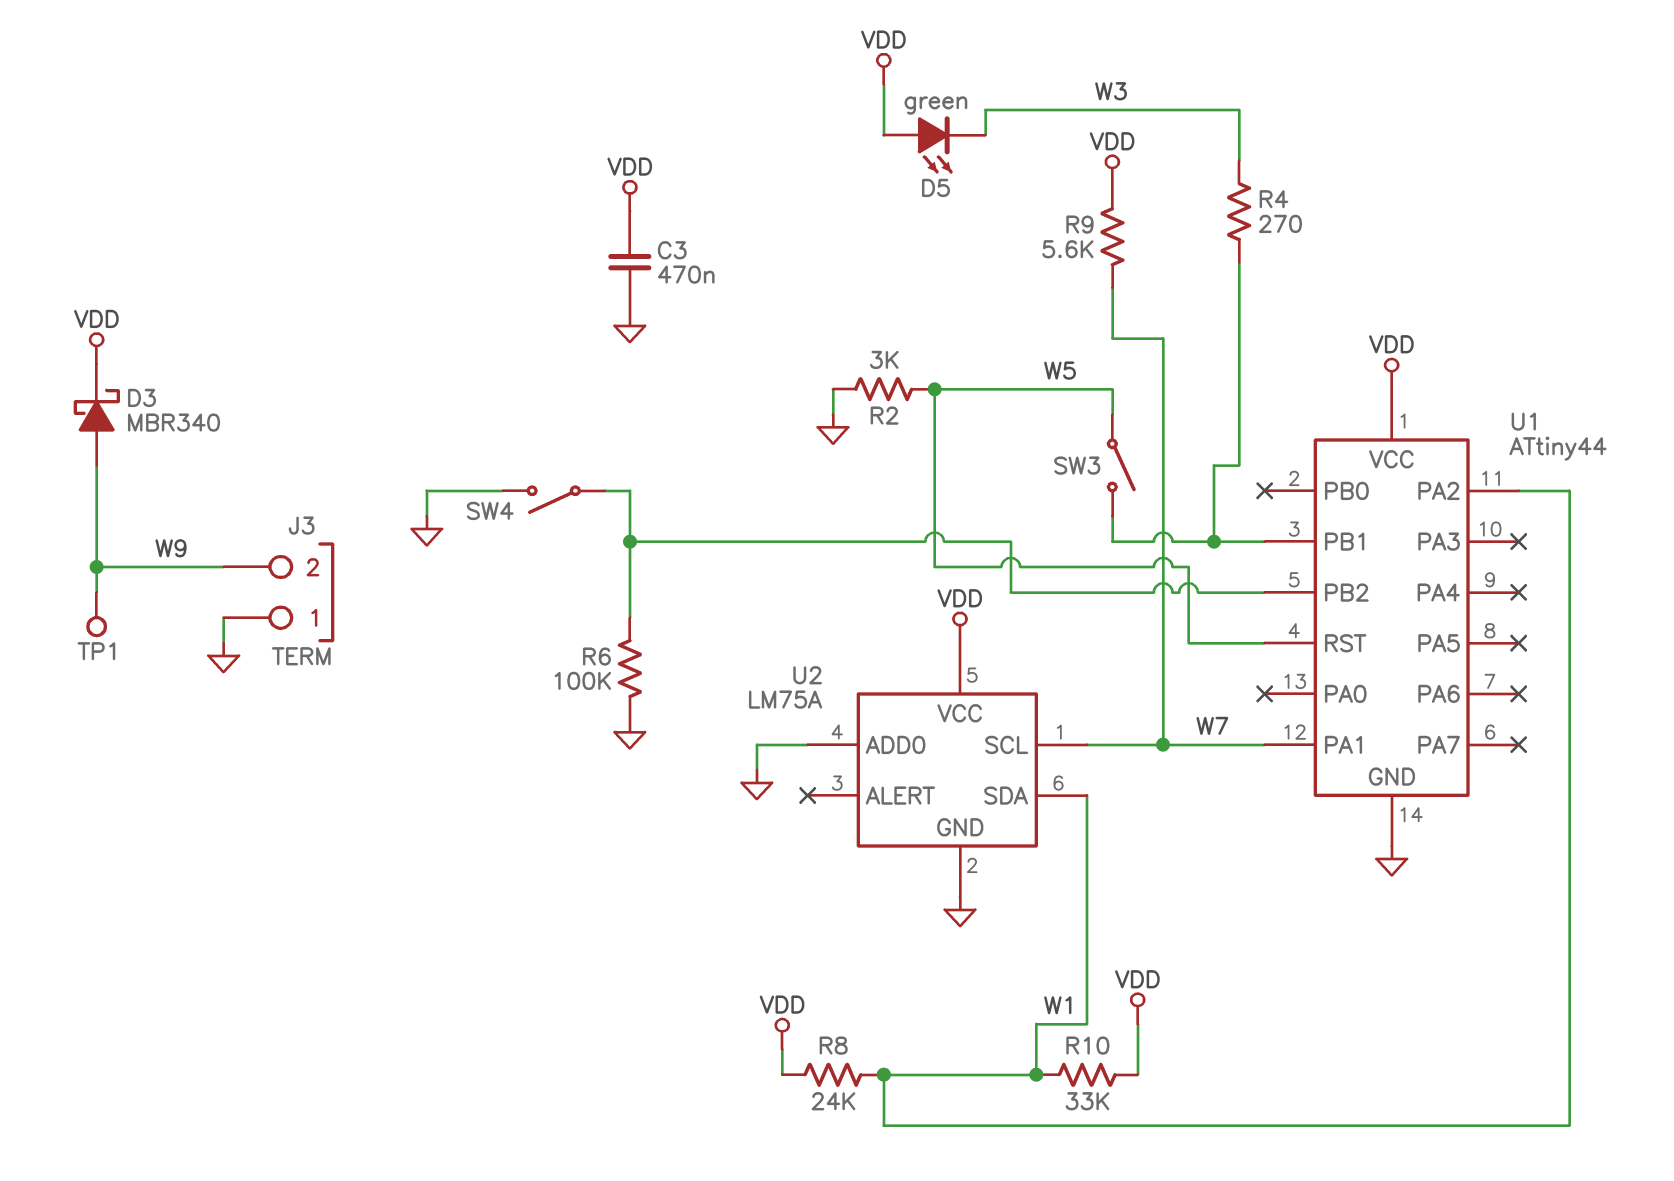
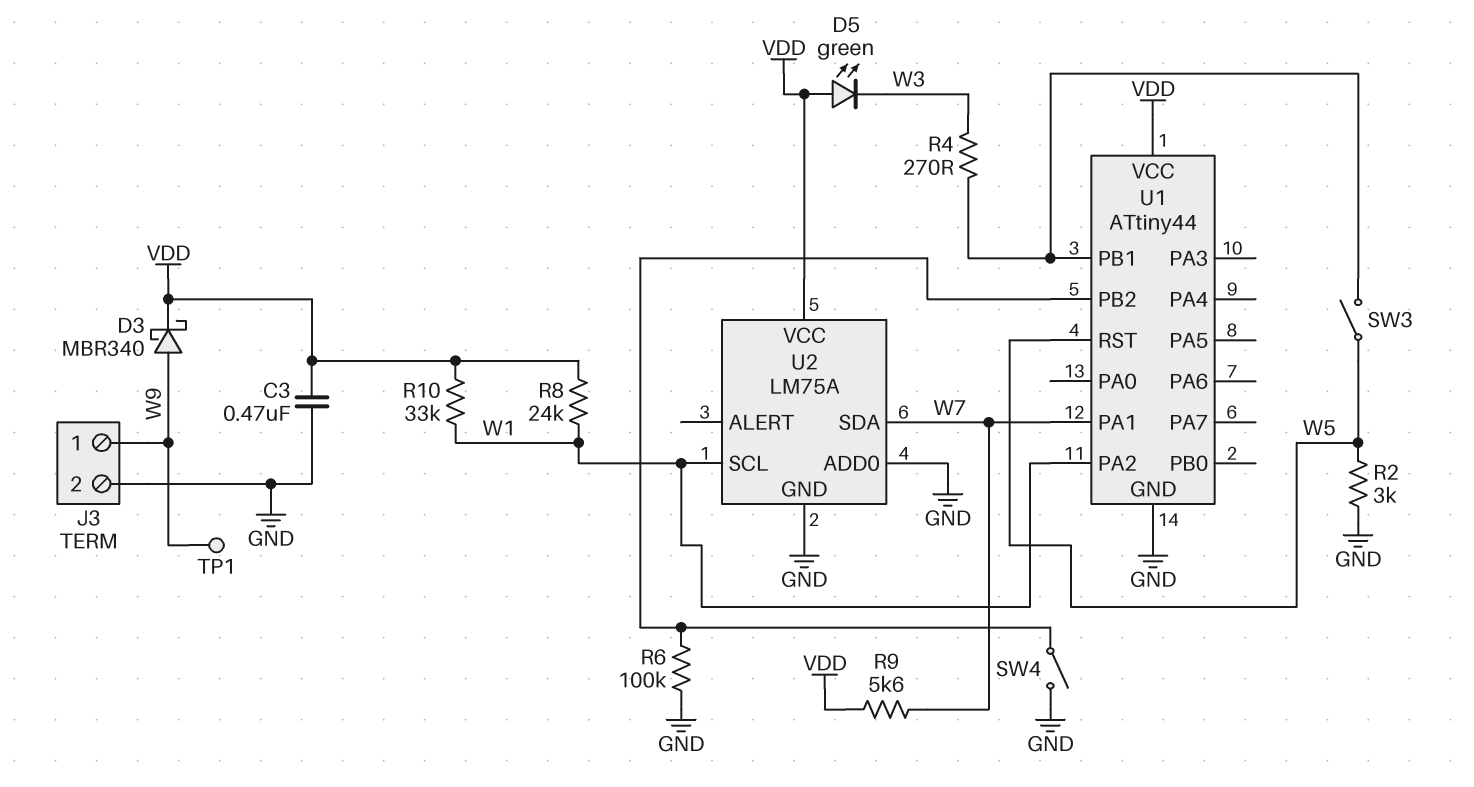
J3 pin 1: GND -> W9
J3 pin 2: W9 -> GND
U2 pin SCL: W7 -> W1
U2 pin SDA: W1 -> W7

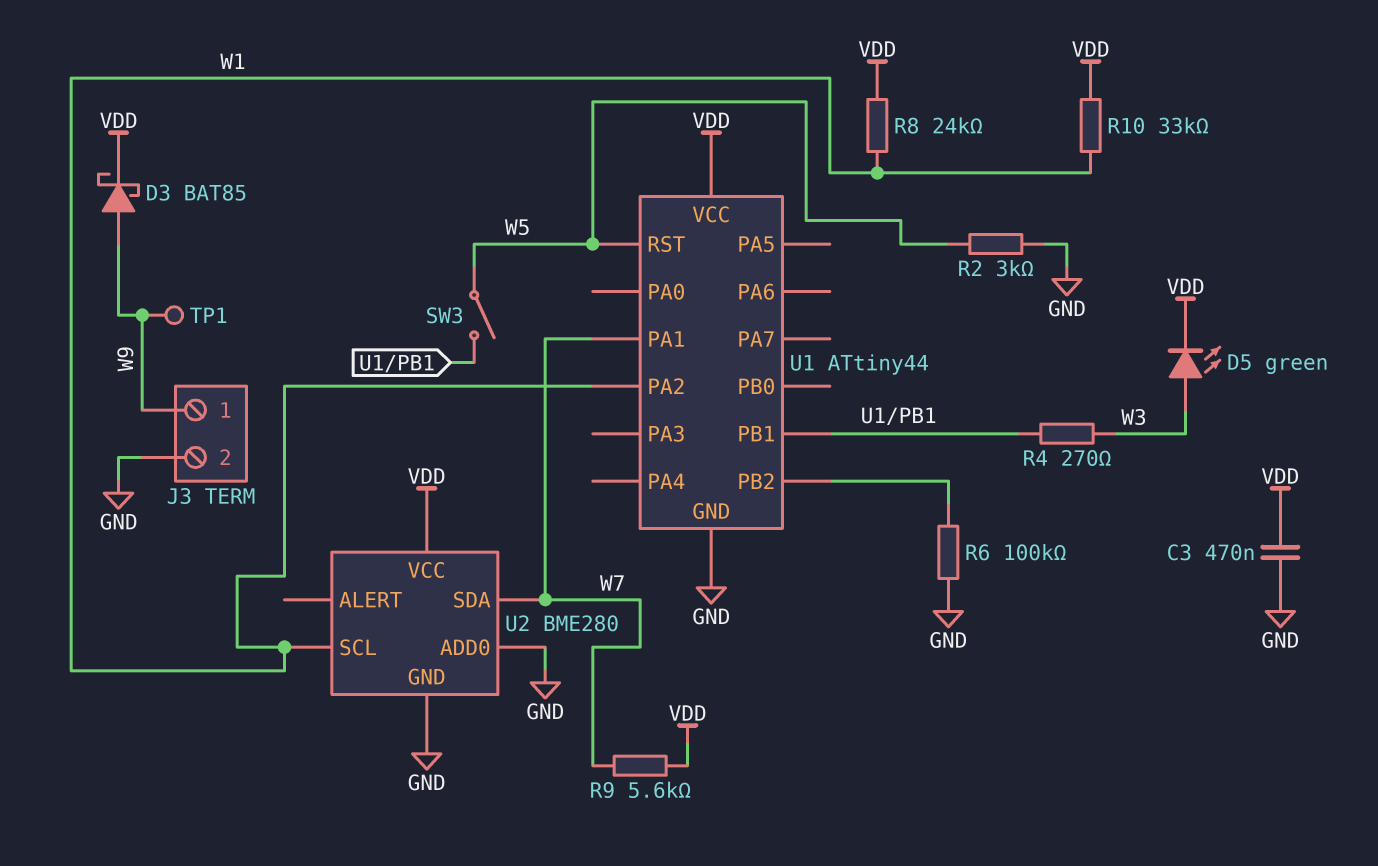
D3: schottky MBR340 (A W9, K VDD) -> schottky BAT85 (A W9, K VDD)
D5: LED green (A VDD, K W3) -> LED green (A W3, K VDD)
SW4: switch (GND, U1/PB2) -> none
U2: LM75A -> BME280

